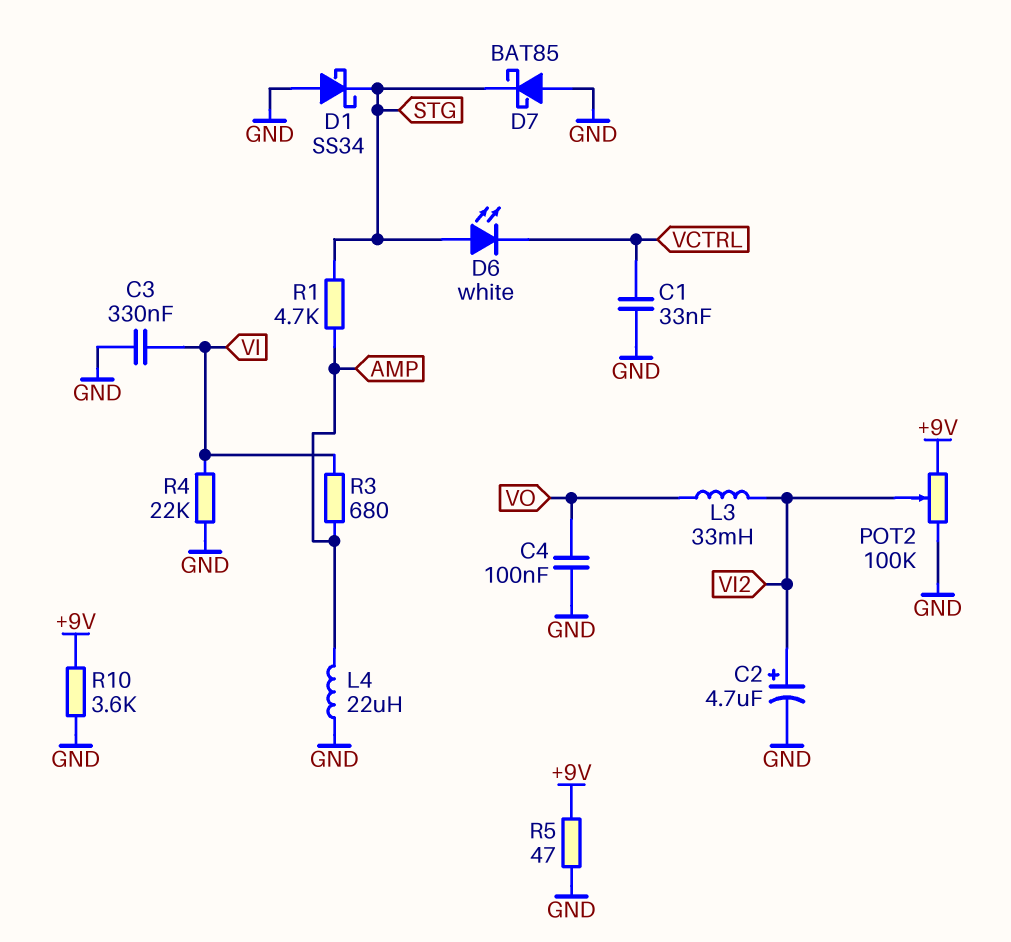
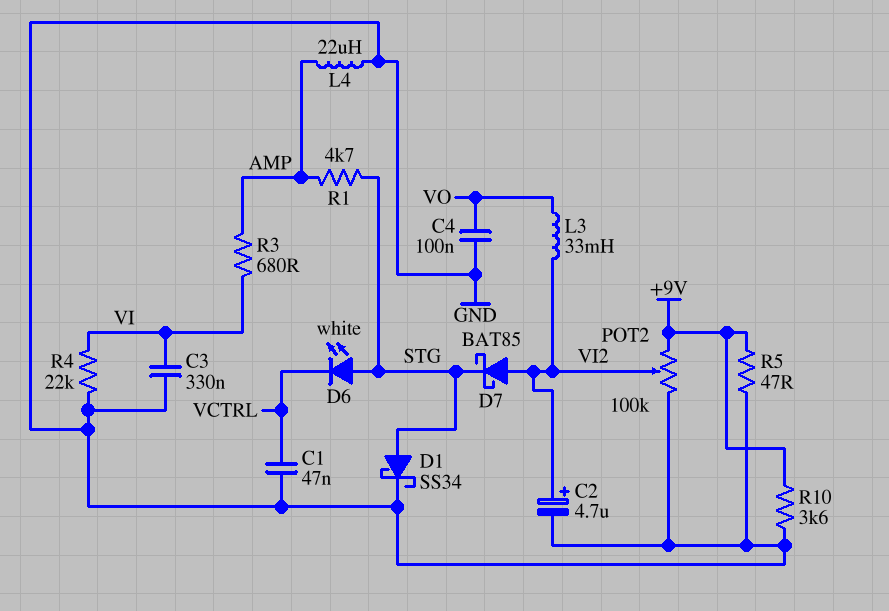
C1: 33nF (GND, VCTRL) -> 47nF (GND, VCTRL)
D1: schottky SS34 (A GND, K STG) -> schottky SS34 (A STG, K GND)
D7: schottky BAT85 (A GND, K STG) -> schottky BAT85 (A VI2, K STG)

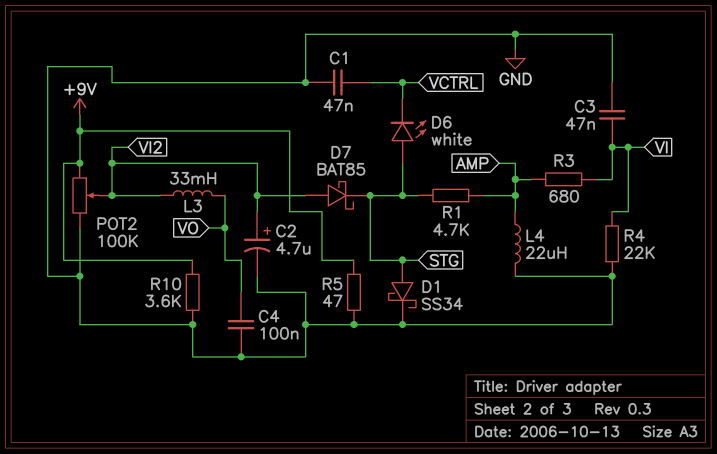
C3: 330nF (GND, VI) -> 47nF (GND, VI)

